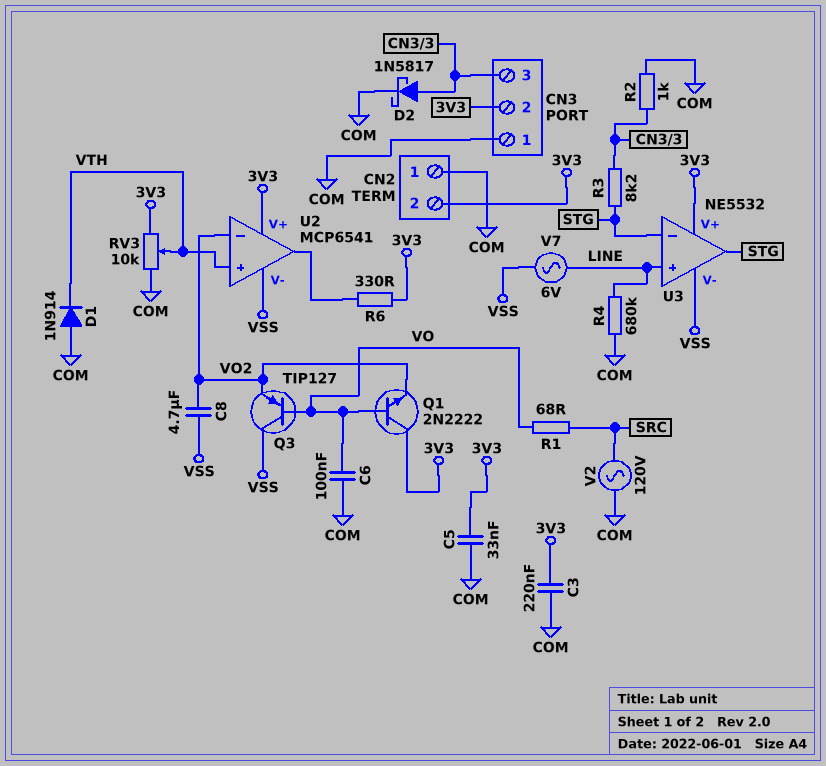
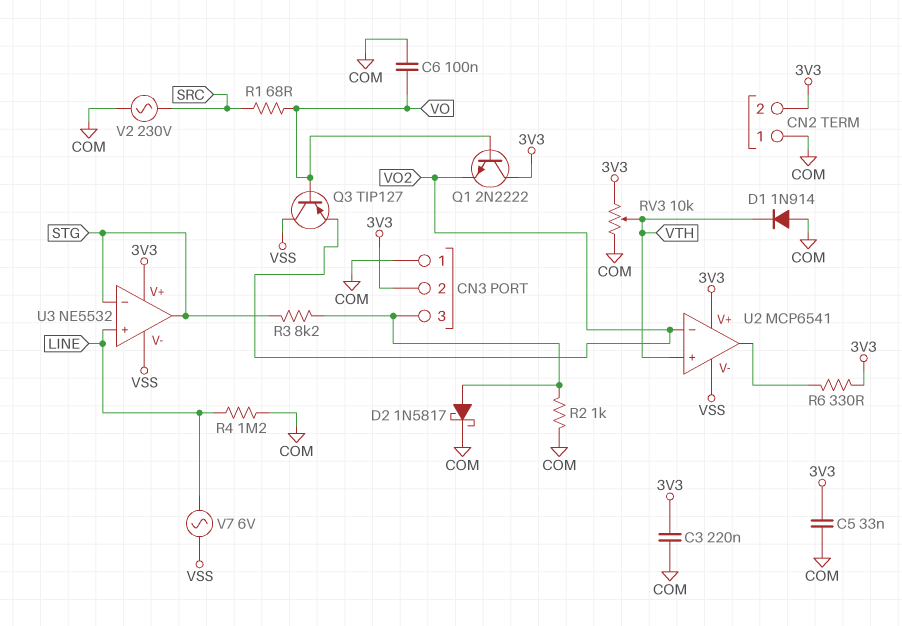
C8: 4.7uF (VO2, VSS) -> none
R4: 680k (COM, LINE) -> 1.2M (COM, LINE)
V2: AC 120V (COM, SRC) -> AC 230V (COM, SRC)

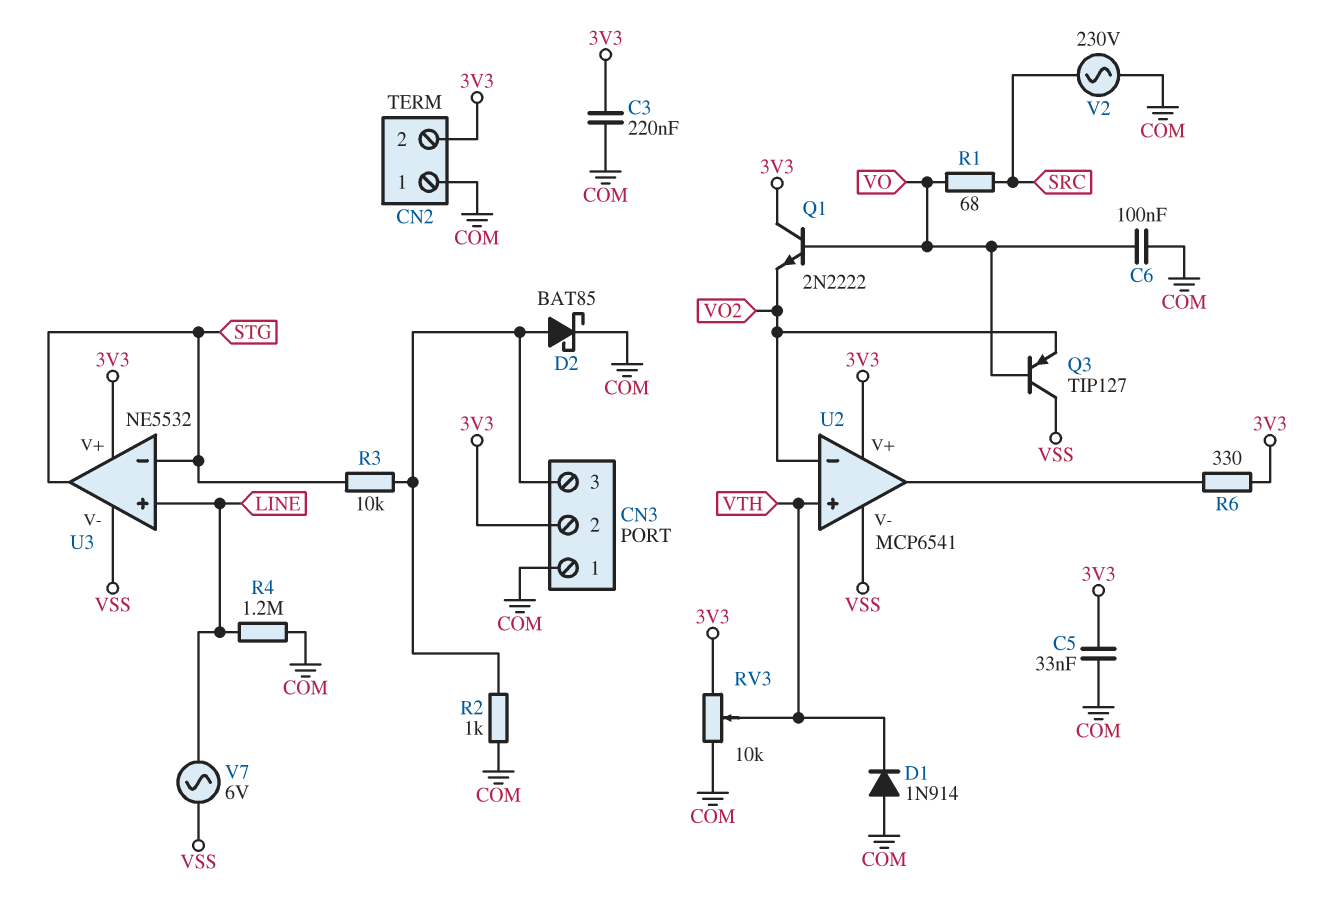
D2: schottky 1N5817 (A CN3/3, K COM) -> schottky BAT85 (A CN3/3, K COM)
R3: 8.2k (CN3/3, STG) -> 10k (CN3/3, STG)

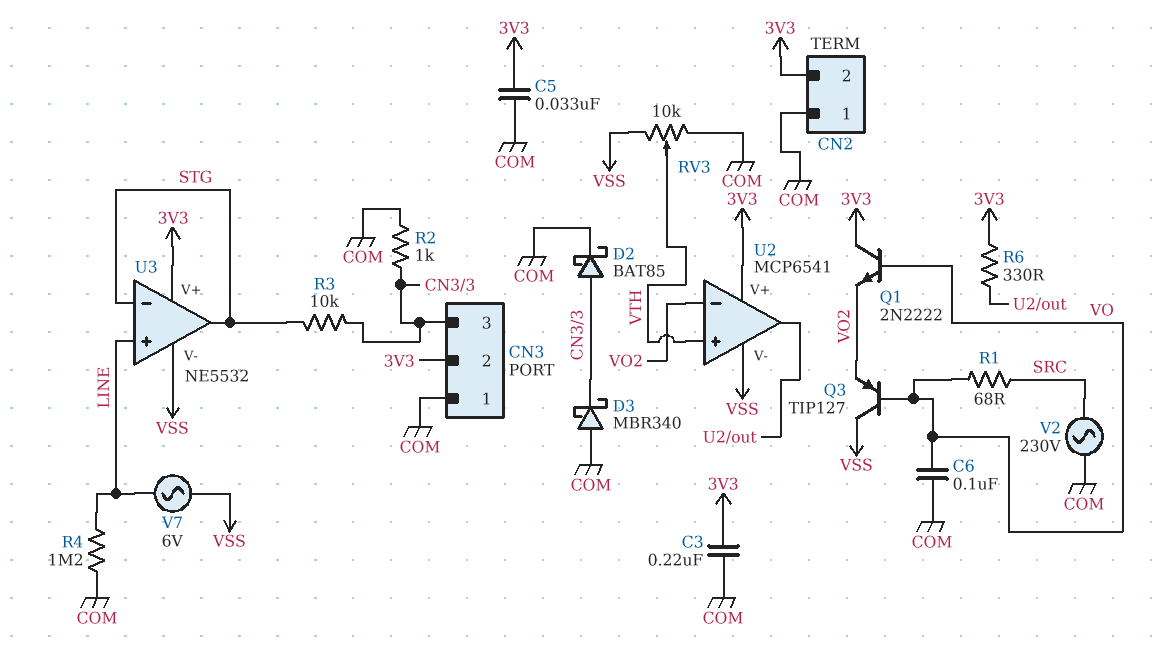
D1: diode 1N914 (A COM, K VTH) -> none
D3: none -> schottky MBR340 (A COM, K CN3/3)
RV3: 10k (3V3, COM, wiper VTH) -> 10k (COM, VSS, wiper VTH)

